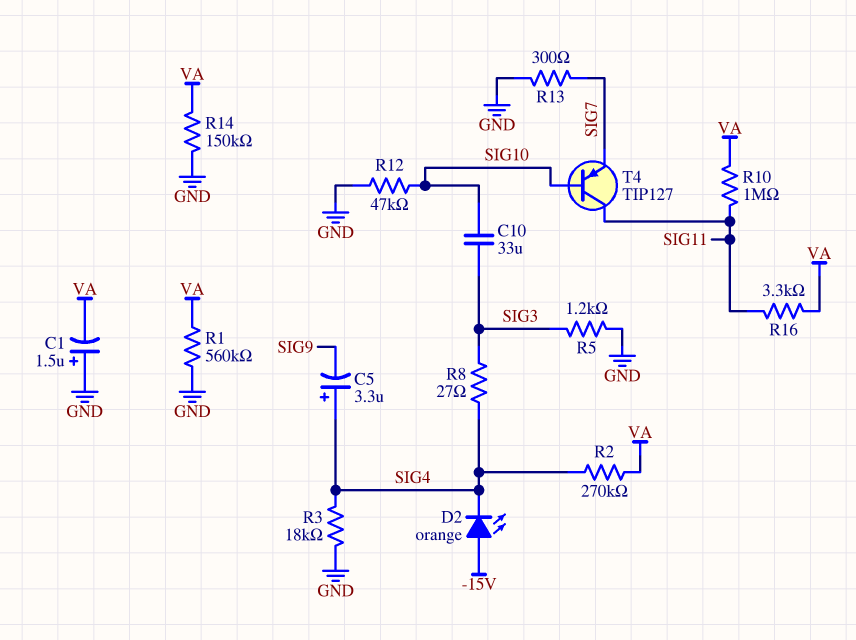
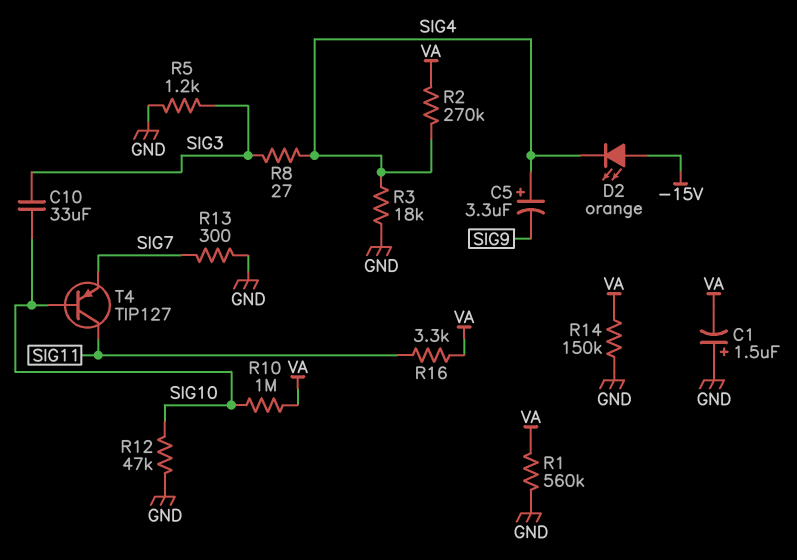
R10: 1M (SIG11, VA) -> 1M (SIG10, VA)

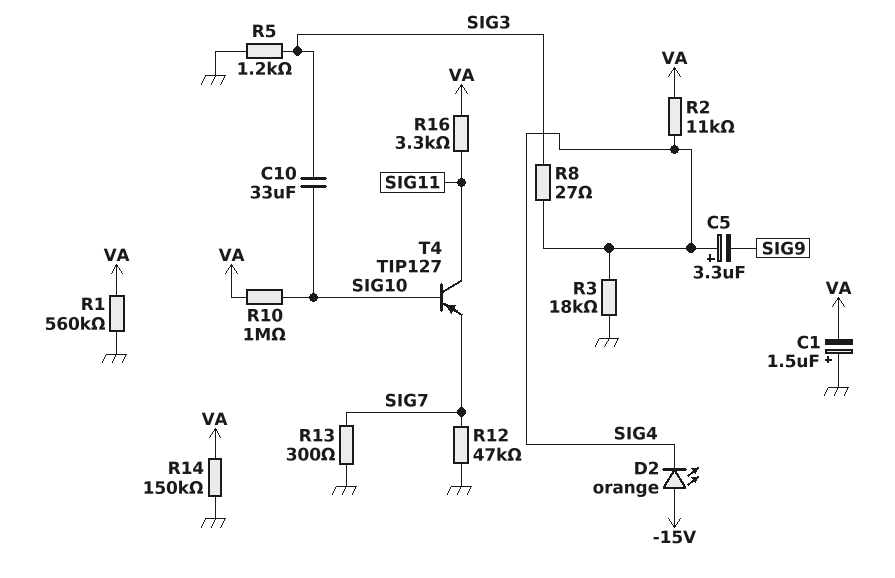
R2: 270k (SIG4, VA) -> 11k (SIG4, VA)
R12: 47k (GND, SIG10) -> 47k (GND, SIG7)

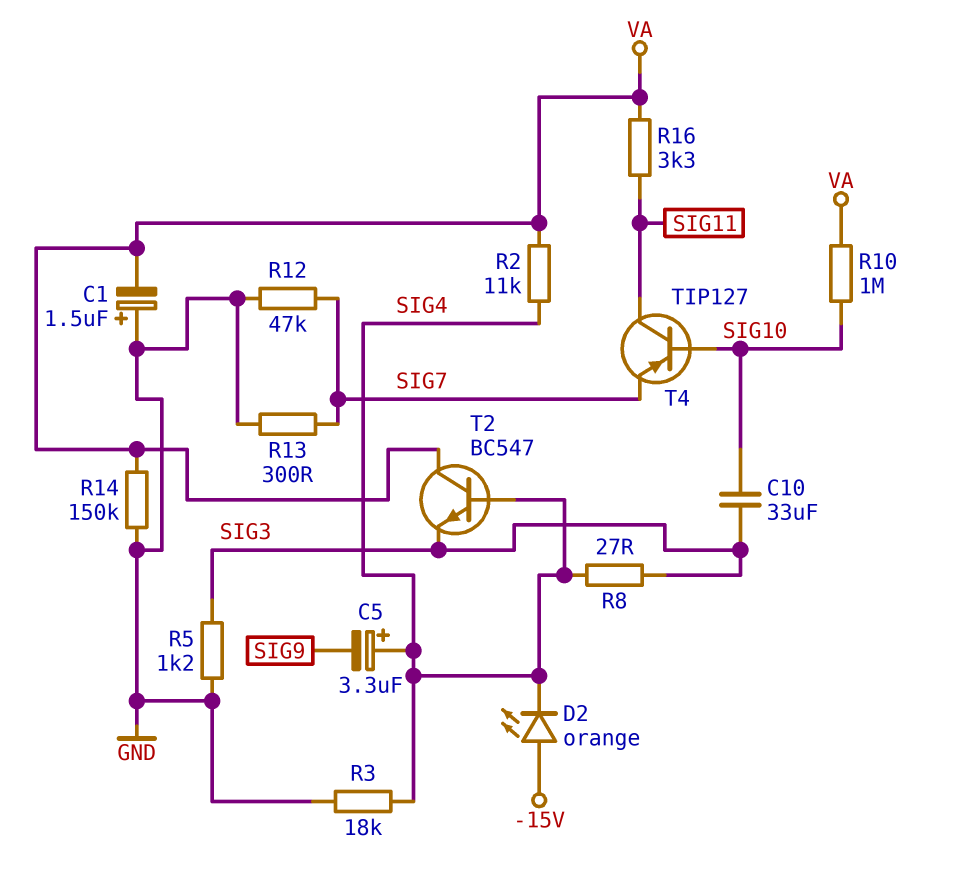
R1: 560k (GND, VA) -> none
T2: none -> NPN BC547 (B SIG4, C VA, E SIG3)

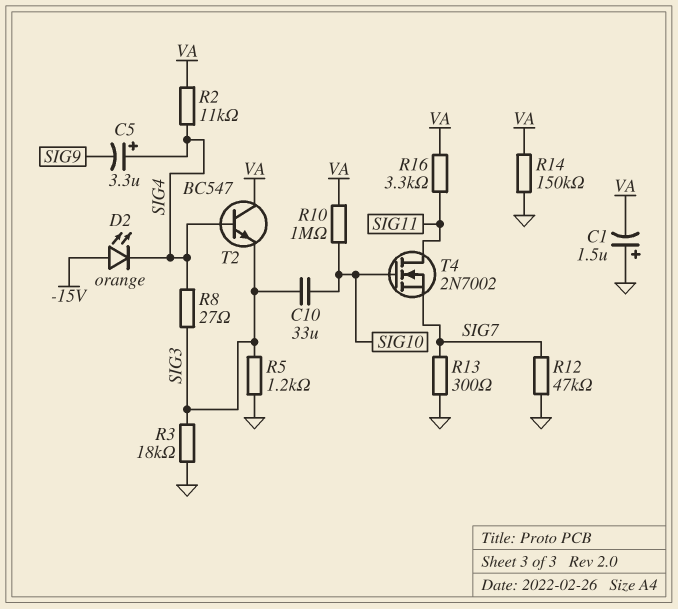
R3: 18k (GND, SIG4) -> 18k (GND, SIG3)
T4: PNP TIP127 (B SIG10, C SIG11, E SIG7) -> NMOS 2N7002 (G SIG10, D SIG11, S SIG7)

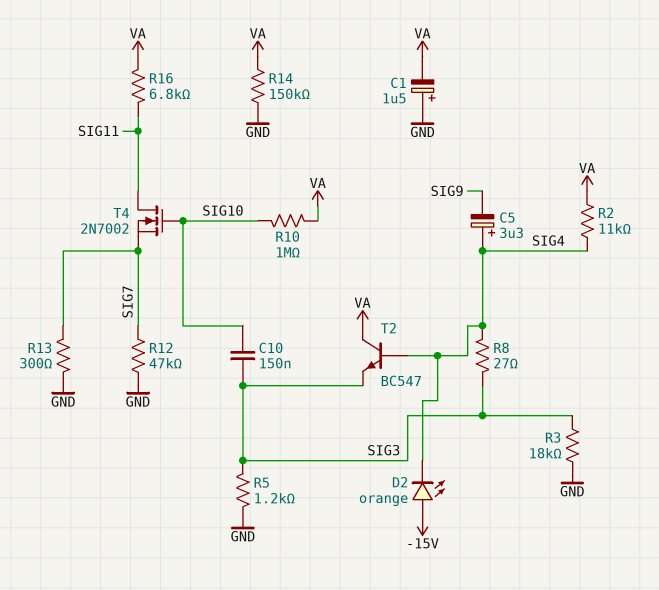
C10: 33uF (SIG3, SIG10) -> 150nF (SIG3, SIG10)
R16: 3.3k (SIG11, VA) -> 6.8k (SIG11, VA)

